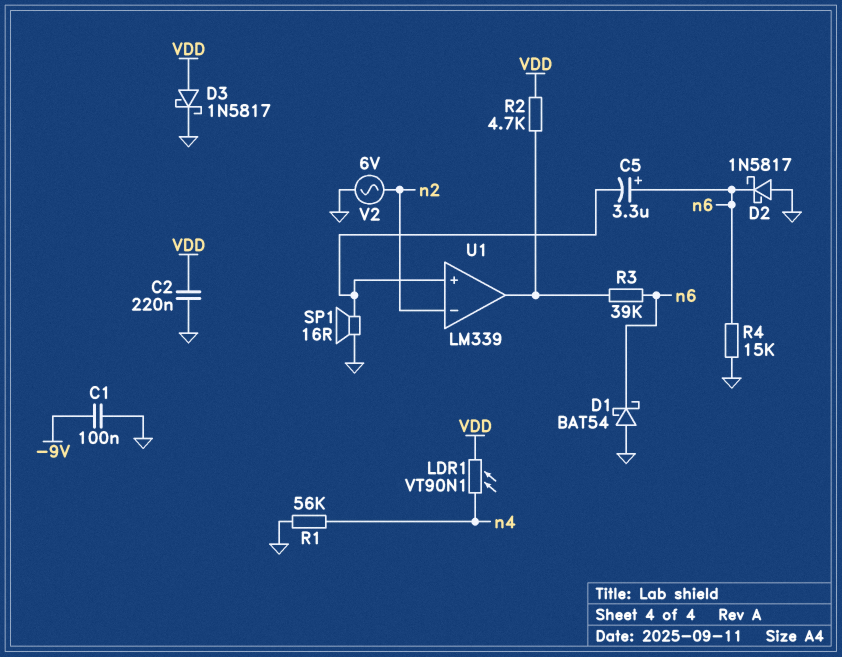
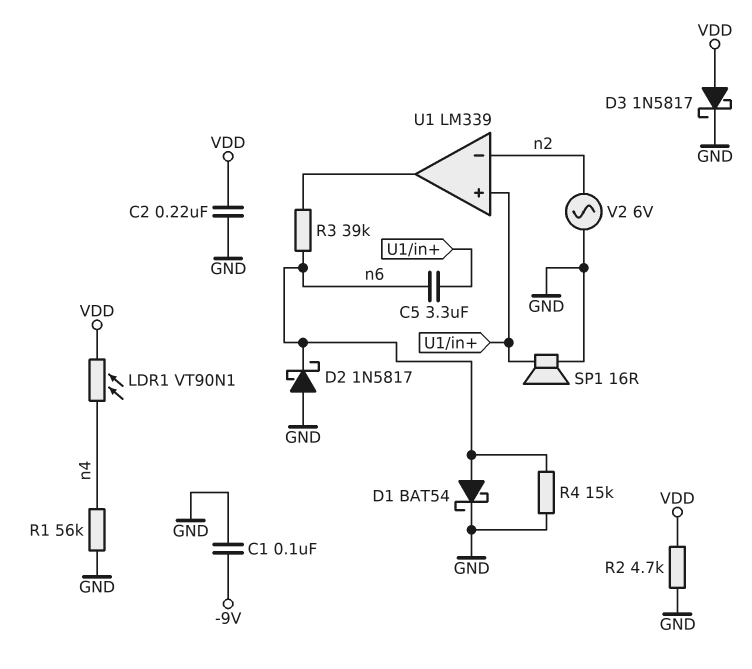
C5: 3.3uF (plus n6, minus U1/in+) -> 3.3uF (U1/in+, n6)
D1: schottky BAT54 (A GND, K n6) -> schottky BAT54 (A n6, K GND)
R2: 4.7k (U1/out, VDD) -> 4.7k (GND, VDD)

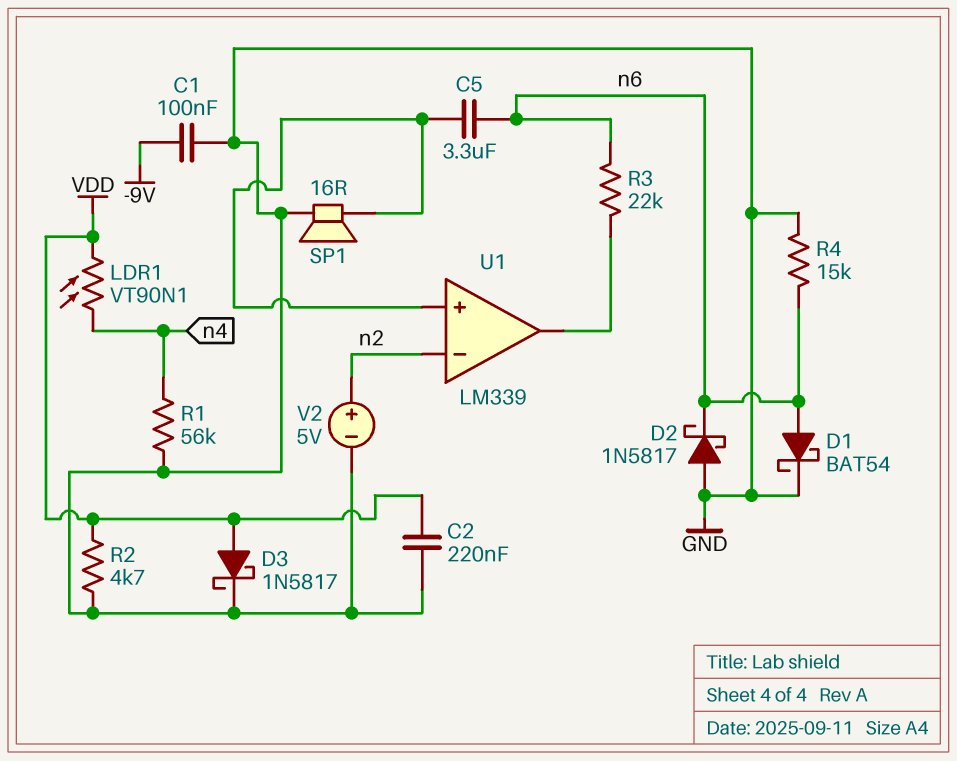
R3: 39k (U1/out, n6) -> 22k (U1/out, n6)
V2: AC 6V (GND, n2) -> 5V (plus n2, minus GND)

